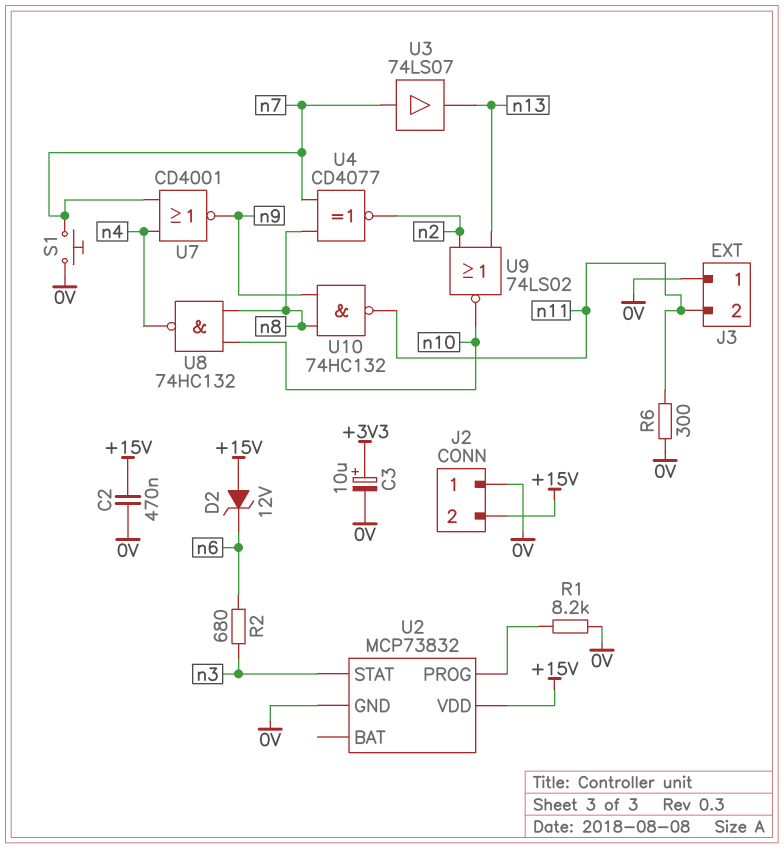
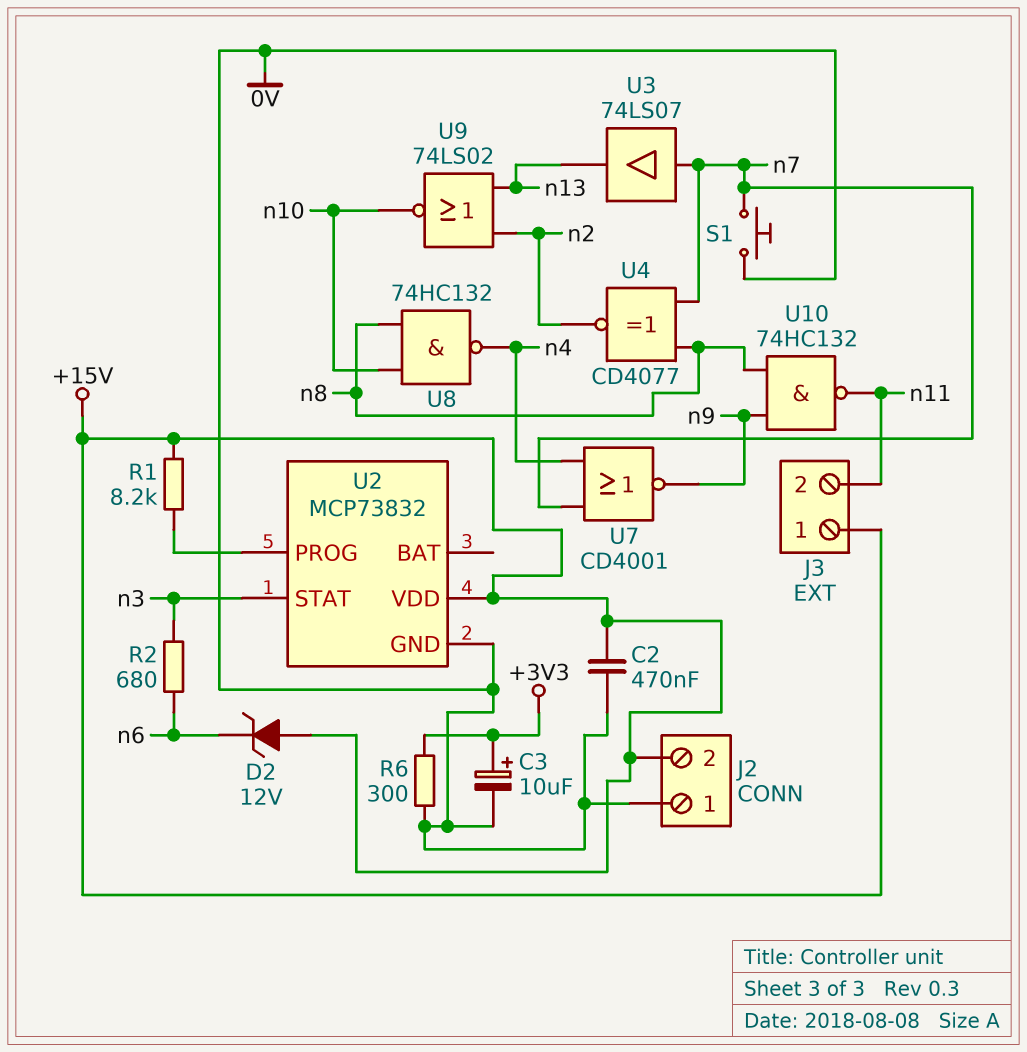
J3 pin 1: 0V -> +15V
R1: 8.2k (0V, U2/PROG) -> 8.2k (+15V, U2/PROG)
R6: 300 (0V, n11) -> 300 (+3V3, 0V)

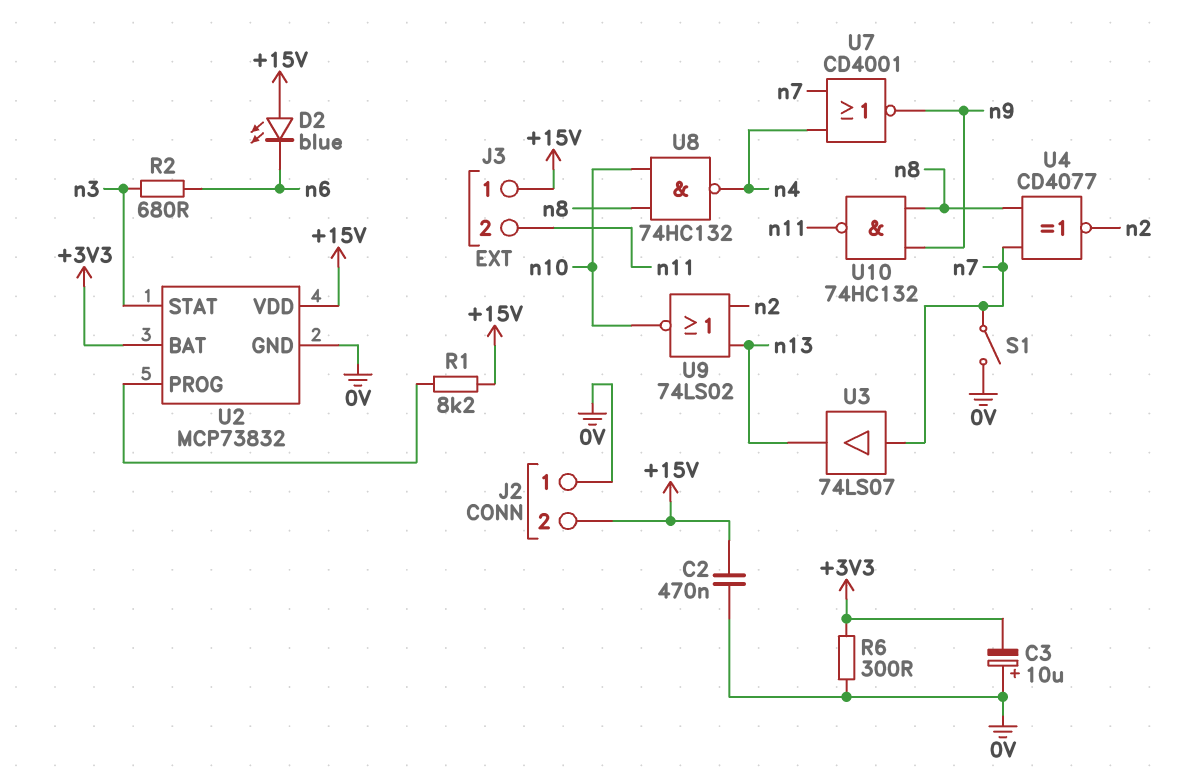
C3: 10uF (plus +3V3, minus 0V) -> 10uF (plus 0V, minus +3V3)
D2: zener 12V (A +15V, K n6) -> LED blue (A +15V, K n6)
S1: button (0V, n7) -> switch (0V, n7)
U2 pin BAT: none -> +3V3

